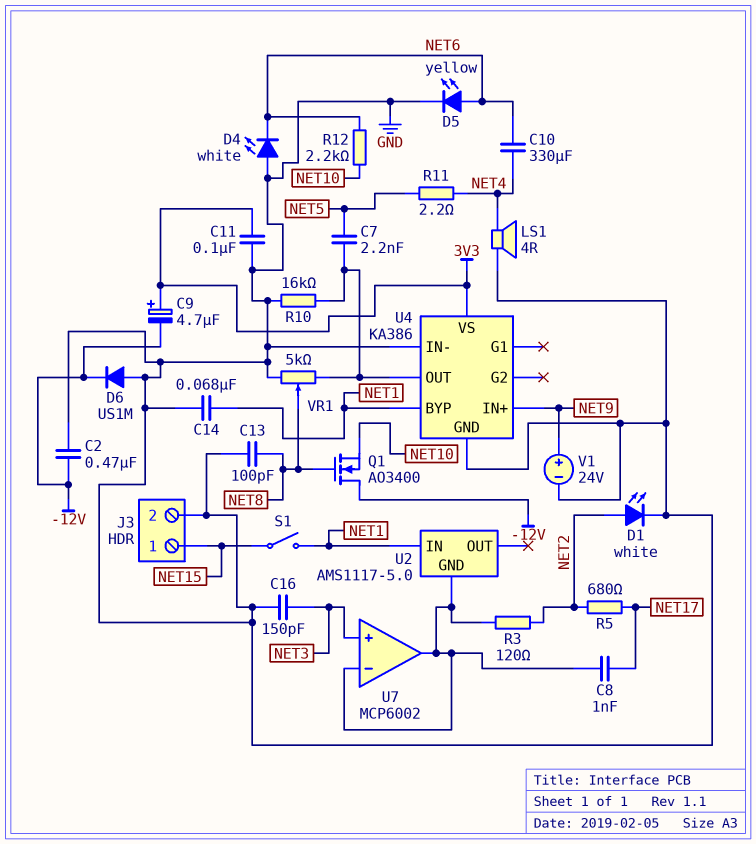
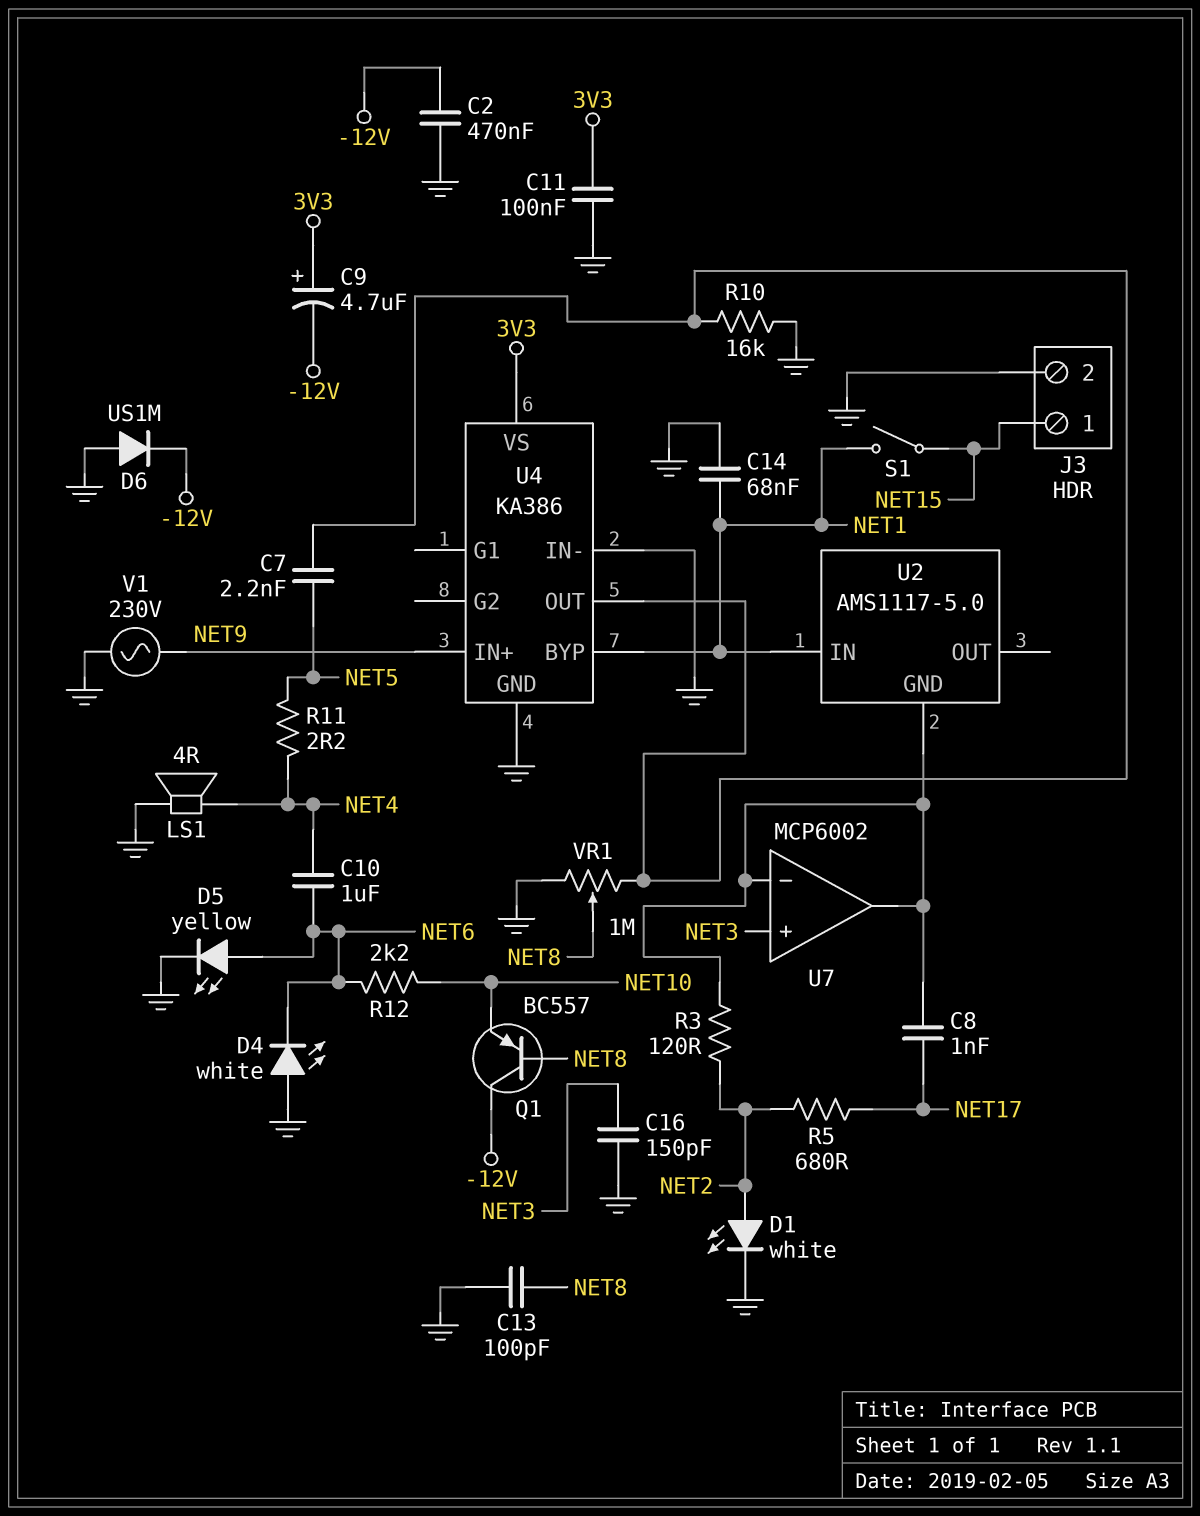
C10: 330uF (NET4, NET6) -> 1uF (NET4, NET6)
Q1: NMOS AO3400 (G NET8, D -12V, S NET10) -> PNP BC557 (B NET8, C -12V, E NET10)
V1: 24V (plus NET9, minus GND) -> AC 230V (GND, NET9)
VR1: 5k (GND, U4/OUT, wiper NET8) -> 1M (GND, U4/OUT, wiper NET8)

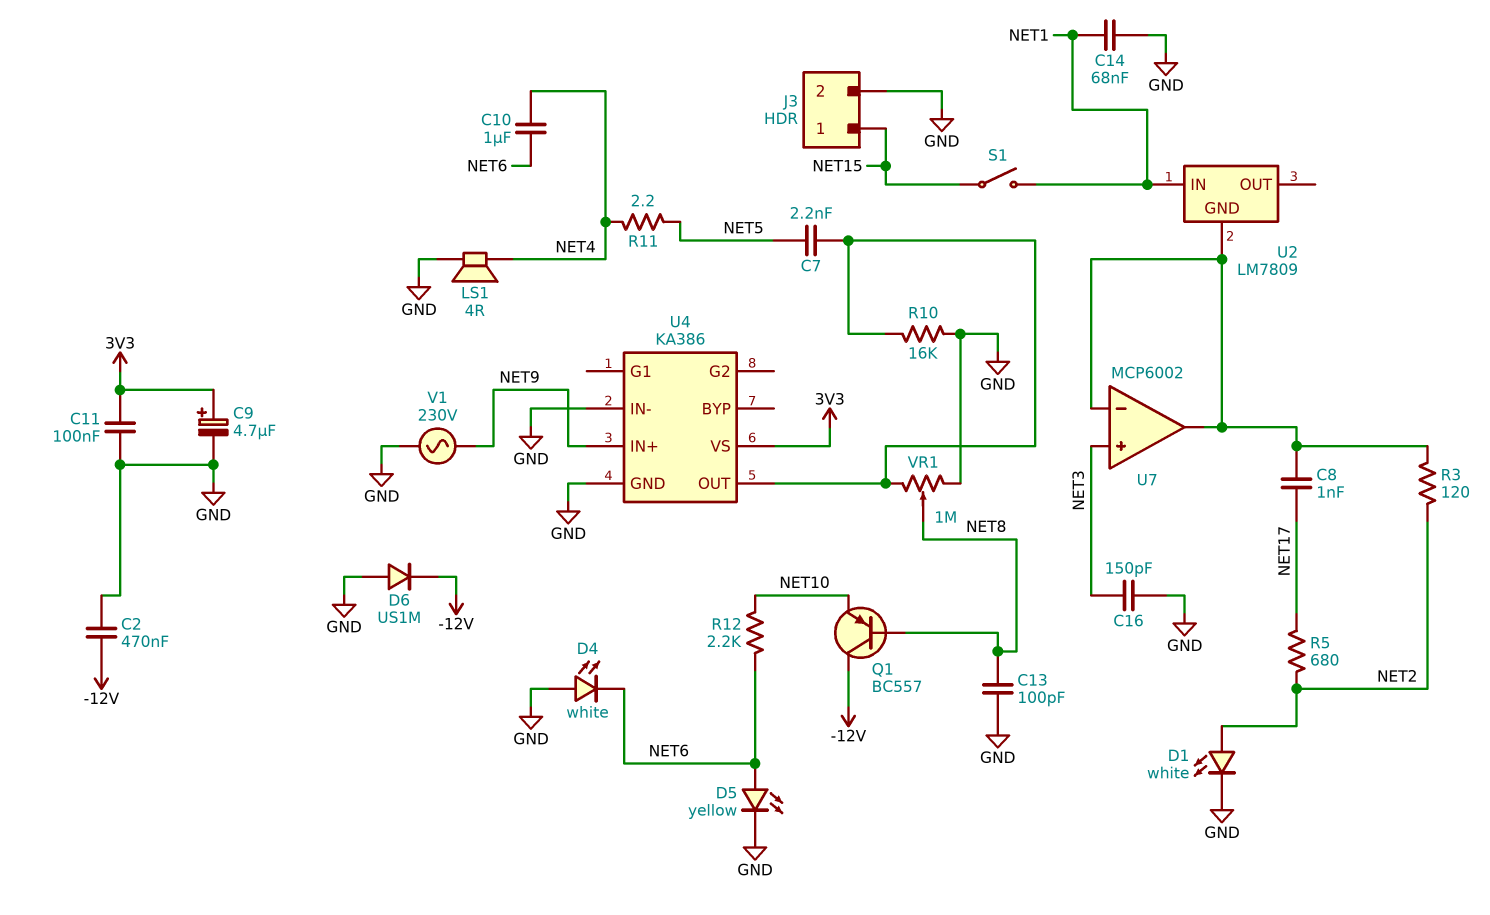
C9: 4.7uF (plus 3V3, minus -12V) -> 4.7uF (plus 3V3, minus GND)
U2: AMS1117-5.0 -> LM7809
U4 pin BYP: NET1 -> none

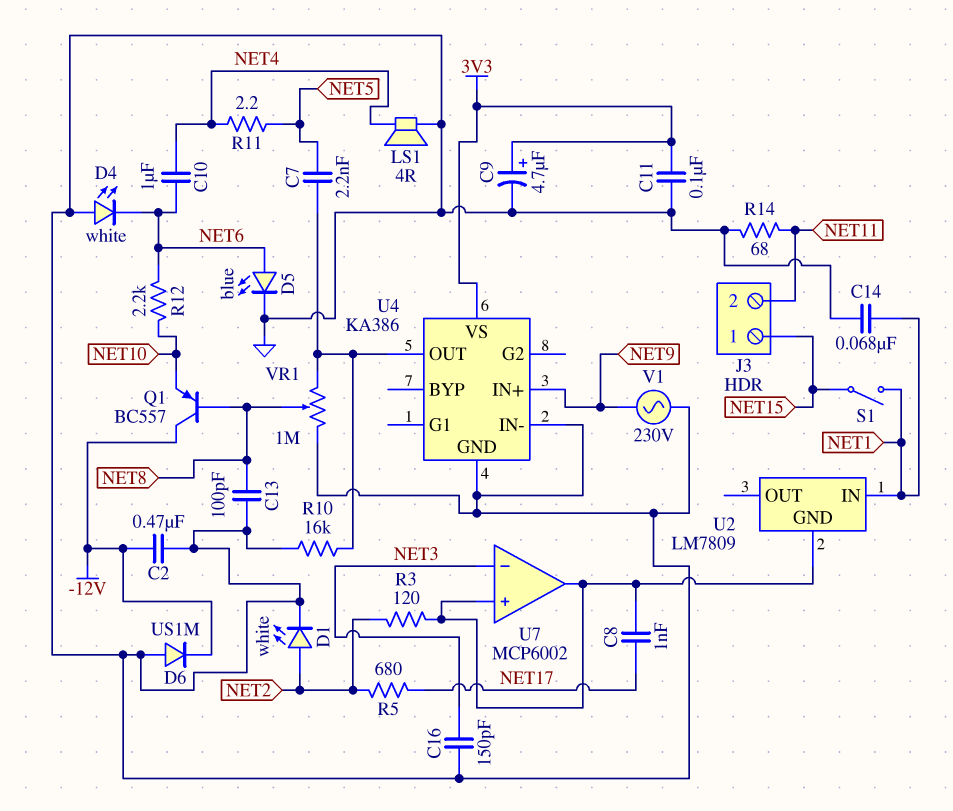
D5: LED yellow (A NET6, K GND) -> LED blue (A NET6, K GND)
J3 pin 2: GND -> NET11
R14: none -> 68 (GND, NET11)
U7 pin in+: NET3 -> U2/GND
U7 pin in-: U2/GND -> NET3

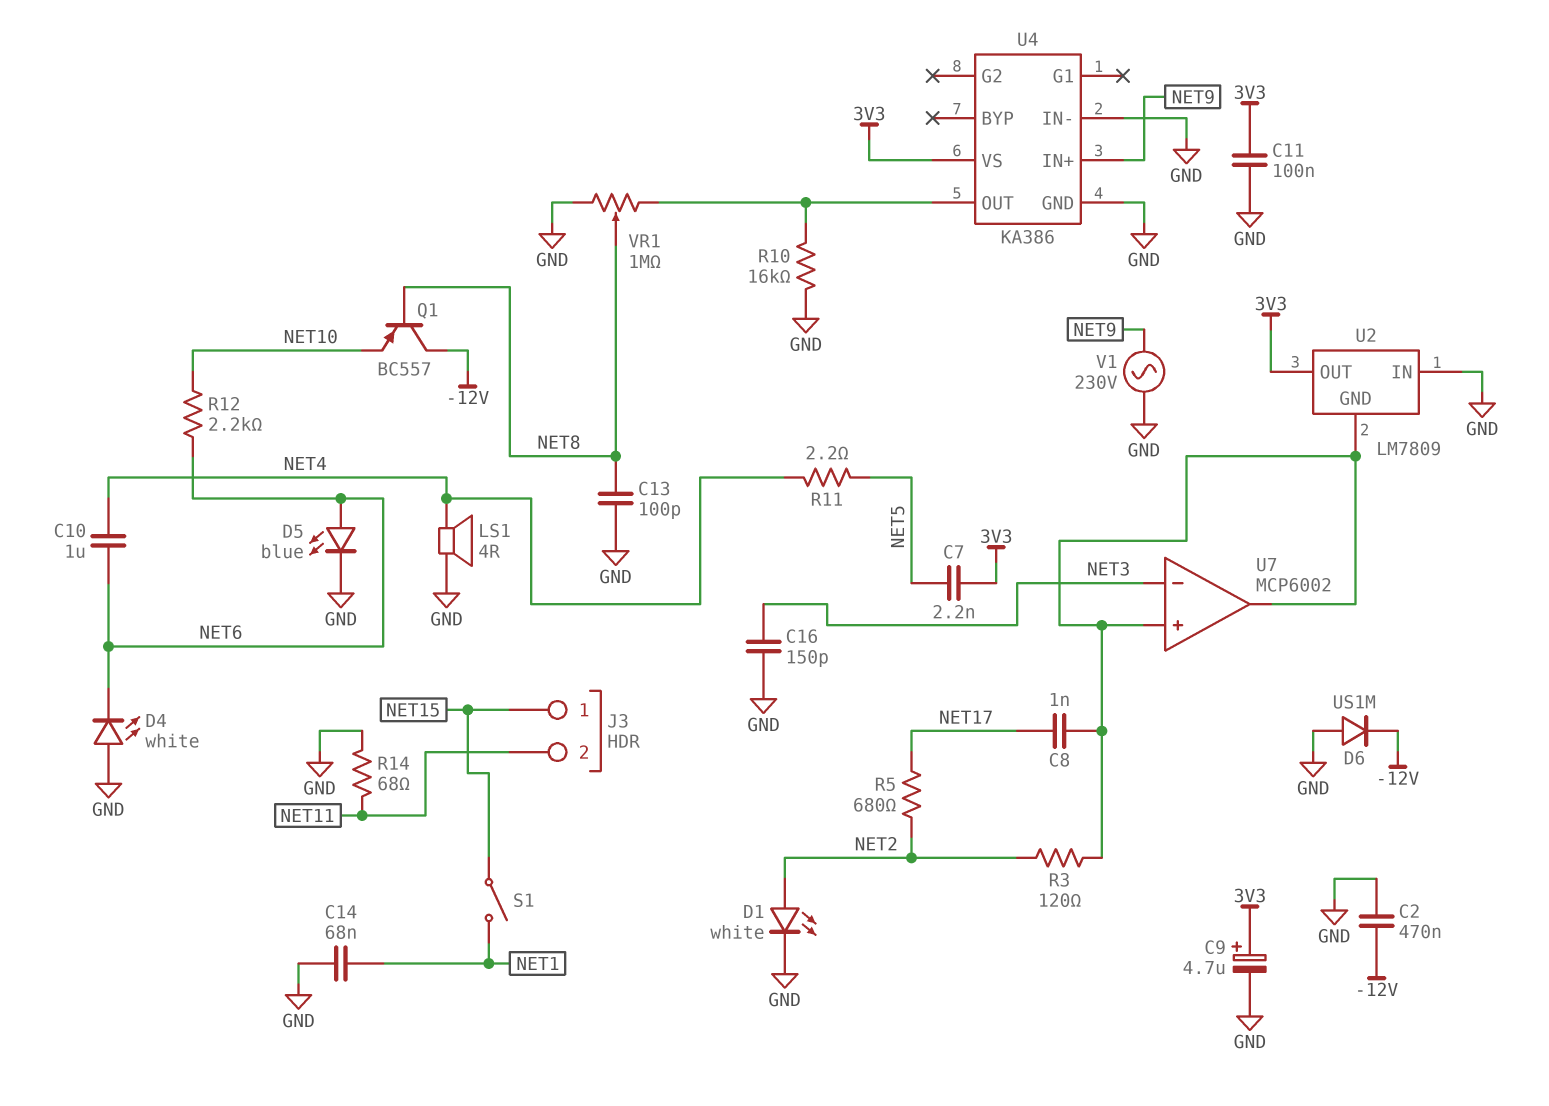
C7: 2.2nF (NET5, U4/OUT) -> 2.2nF (3V3, NET5)
U2 pin IN: NET1 -> GND
U2 pin OUT: none -> 3V3

